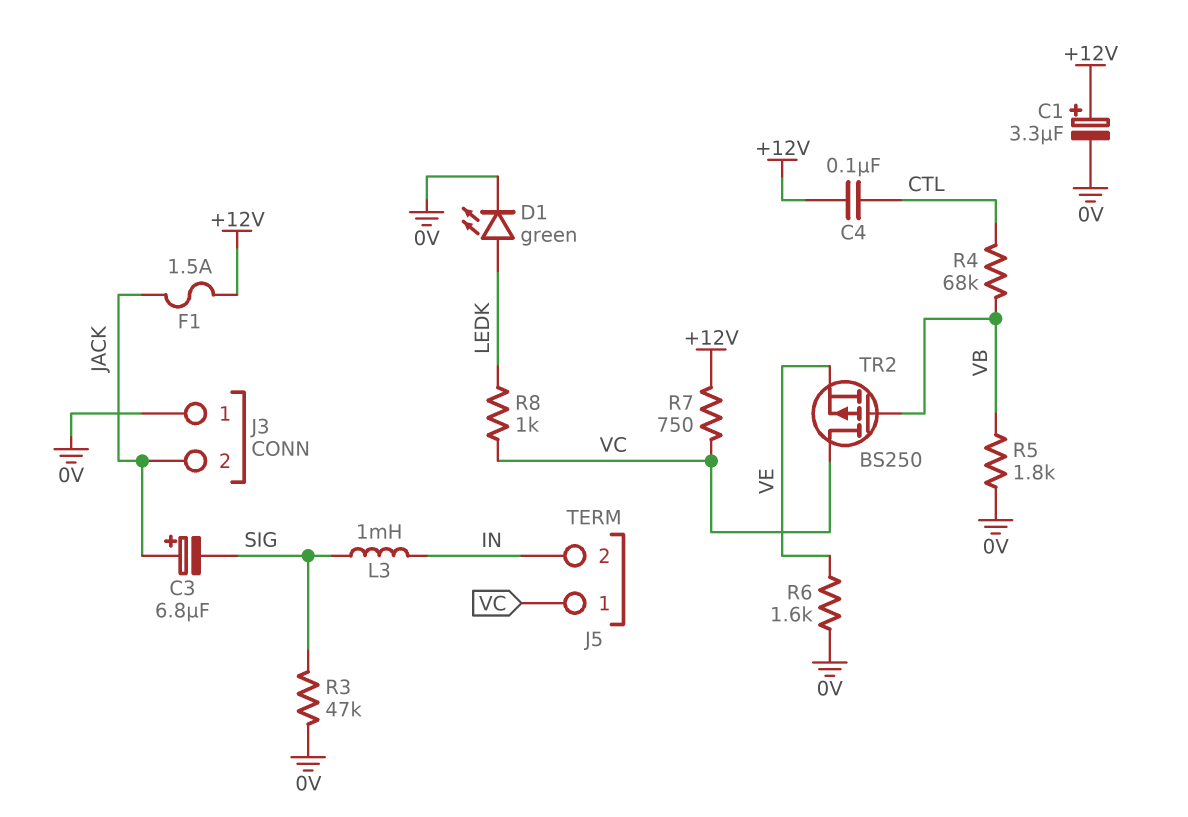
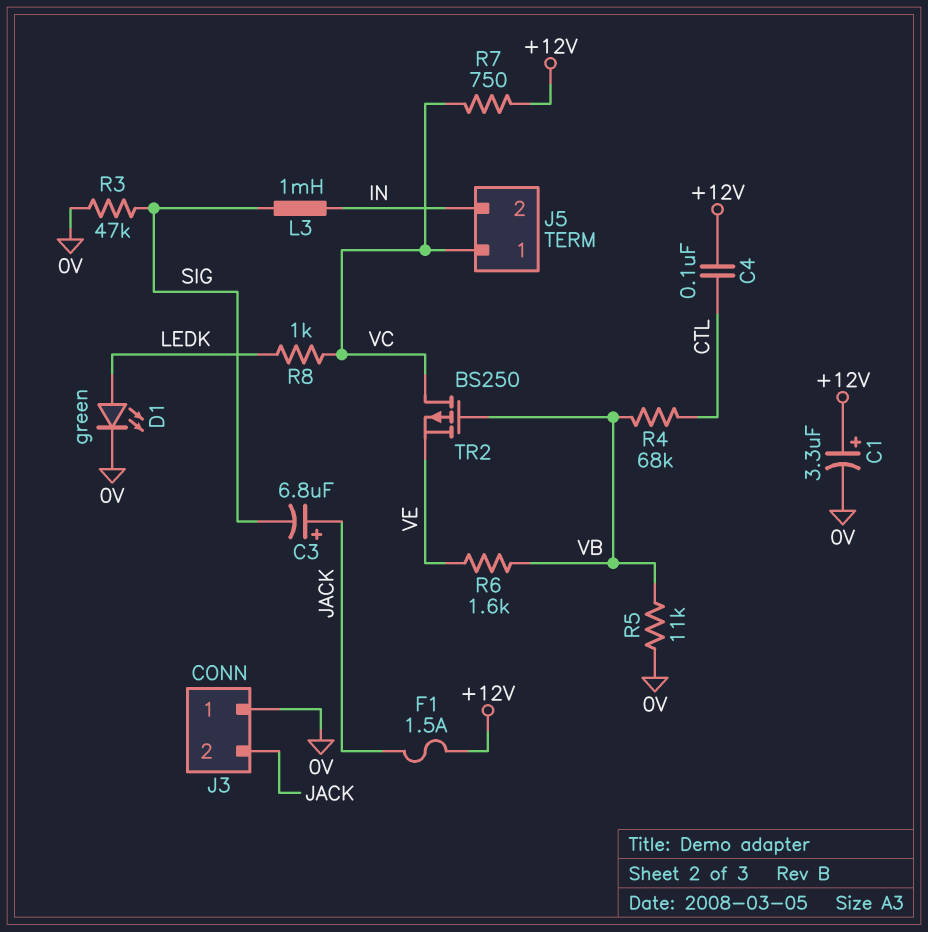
R5: 1.8k (0V, VB) -> 11k (0V, VB)
R6: 1.6k (0V, VE) -> 1.6k (VB, VE)

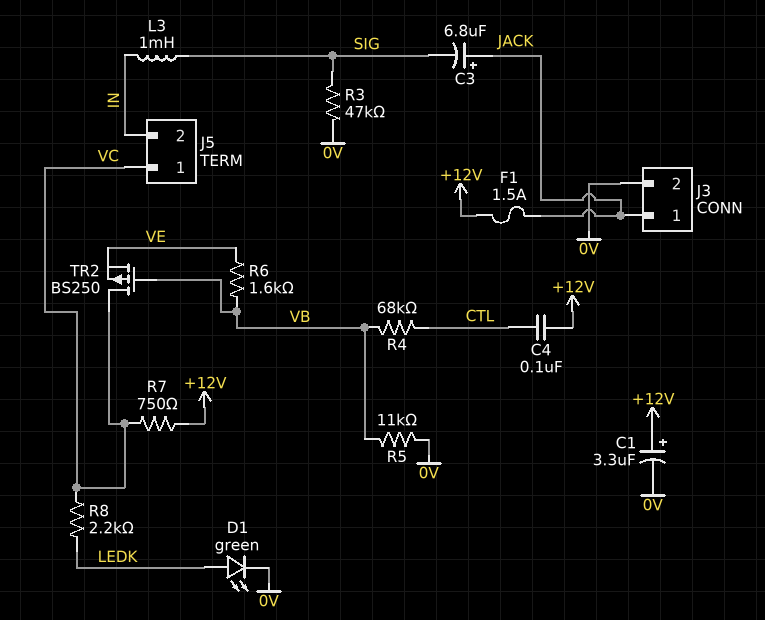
J3 pin 1: 0V -> JACK
J3 pin 2: JACK -> 0V
R8: 1k (LEDK, VC) -> 2.2k (LEDK, VC)

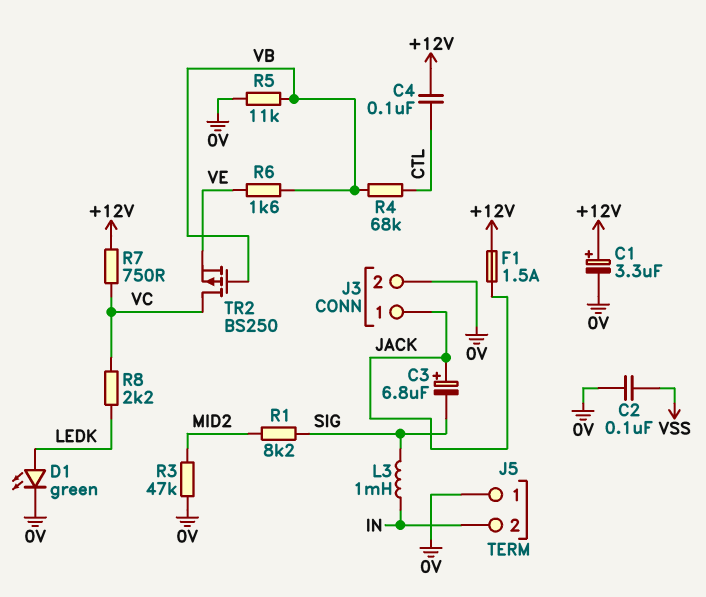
C2: none -> 100nF (0V, VSS)
J5 pin 1: VC -> 0V
R1: none -> 8.2k (MID2, SIG)
R3: 47k (0V, SIG) -> 47k (0V, MID2)

